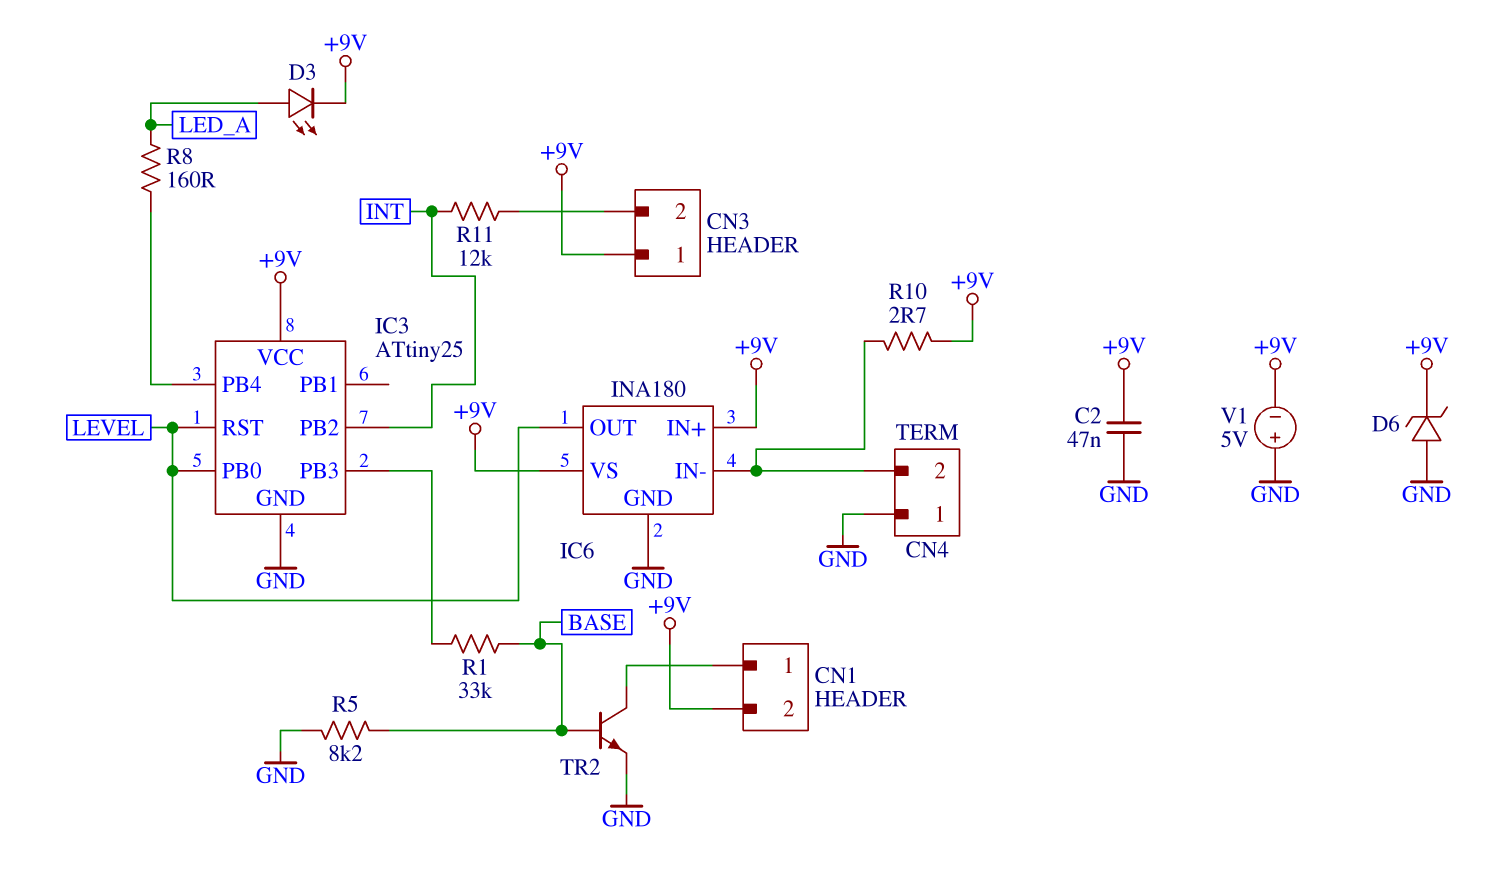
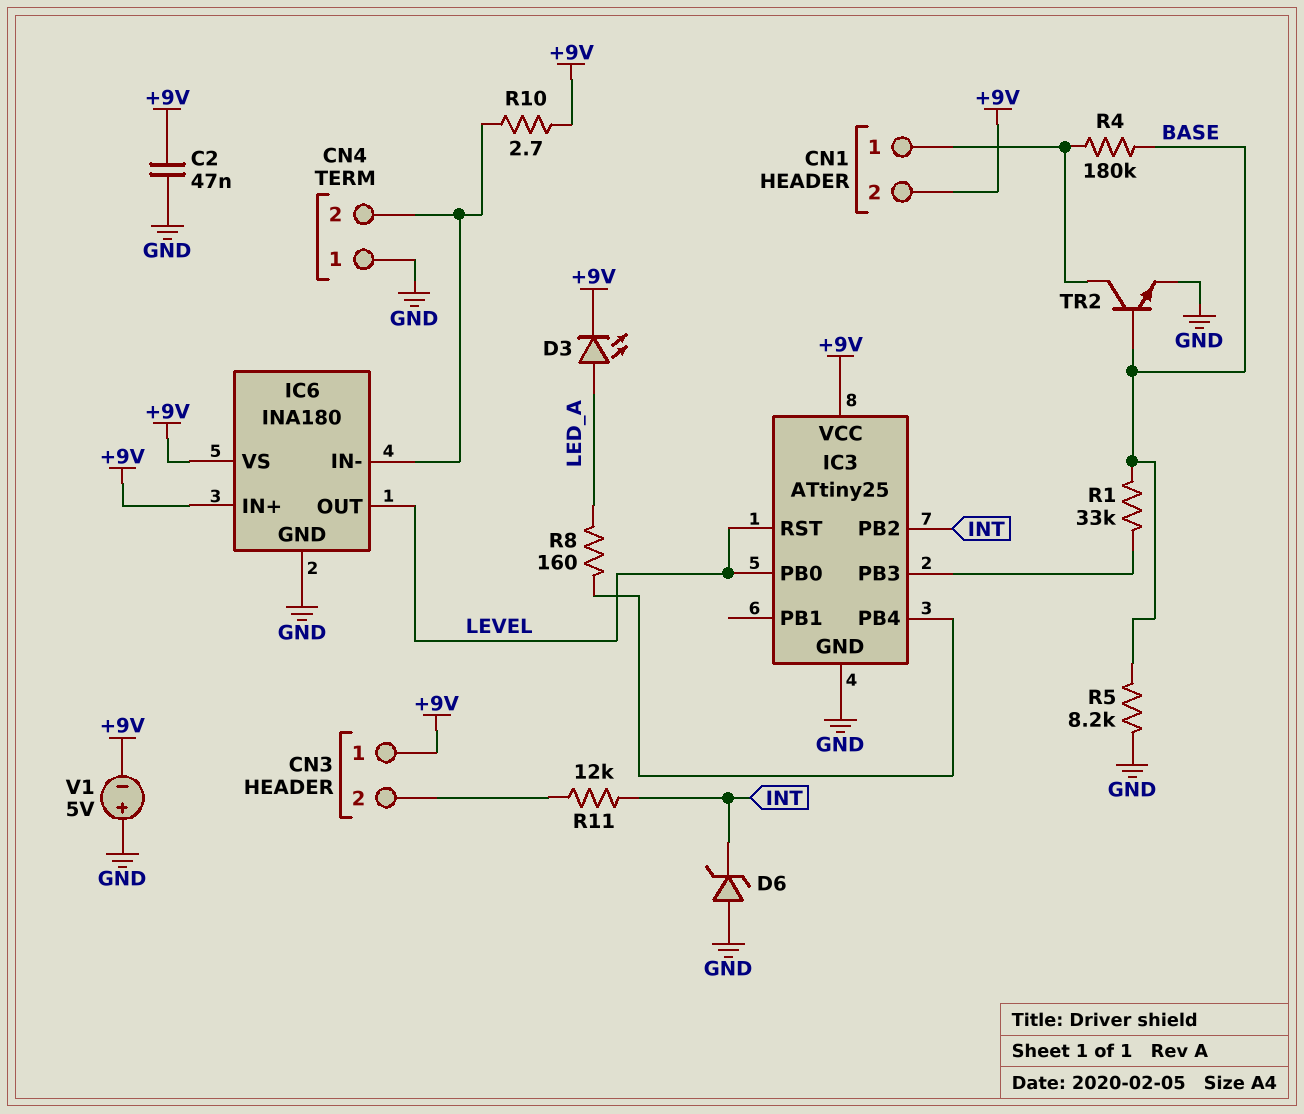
D6: zener (A GND, K +9V) -> zener (A GND, K INT)
R4: none -> 180k (BASE, CN1/1)

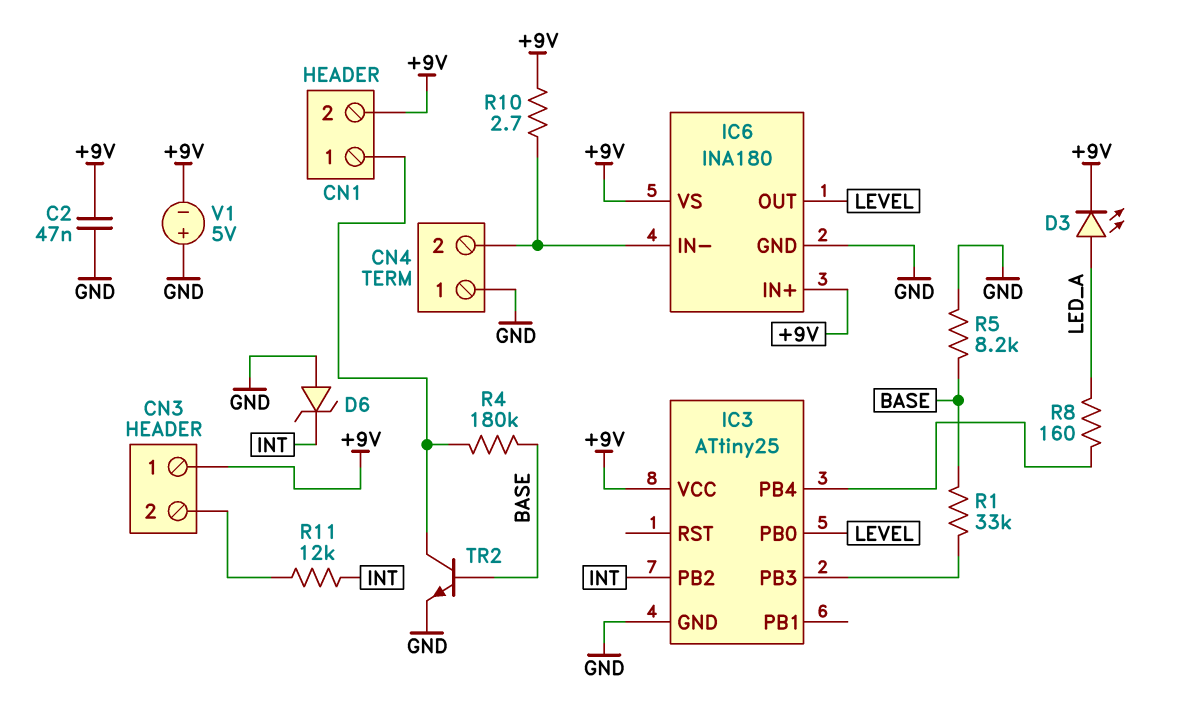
IC3 pin RST: LEVEL -> none

